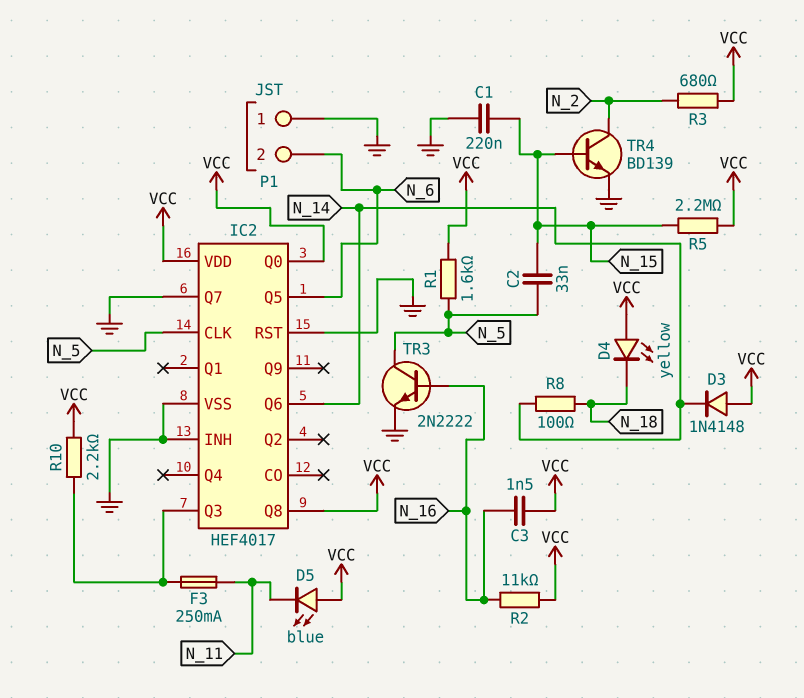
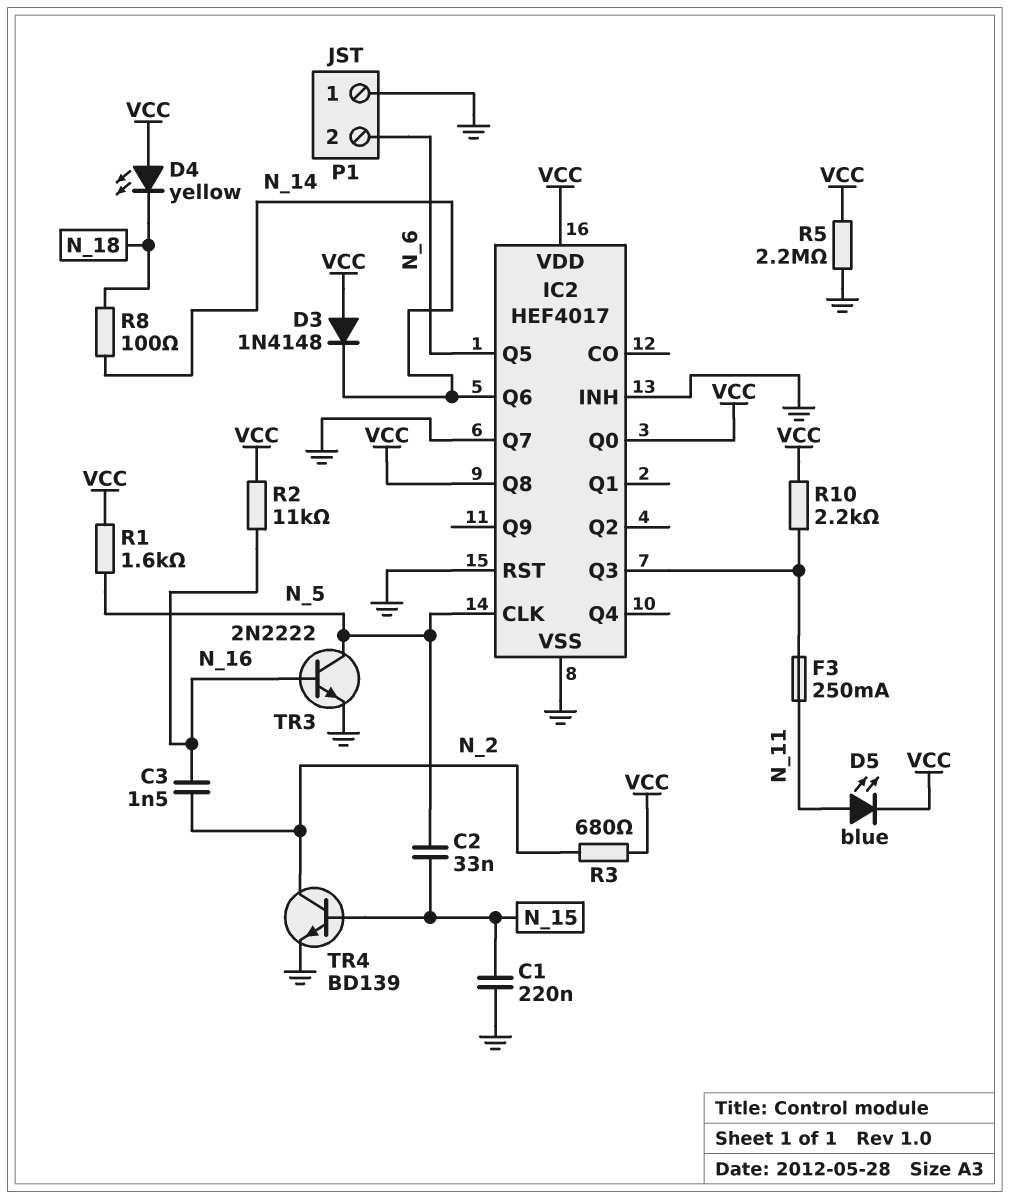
C3: 1.5nF (N_16, VCC) -> 1.5nF (N_2, N_16)
D5: LED blue (A VCC, K N_11) -> LED blue (A N_11, K VCC)
R5: 2.2M (N_15, VCC) -> 2.2M (GND, VCC)

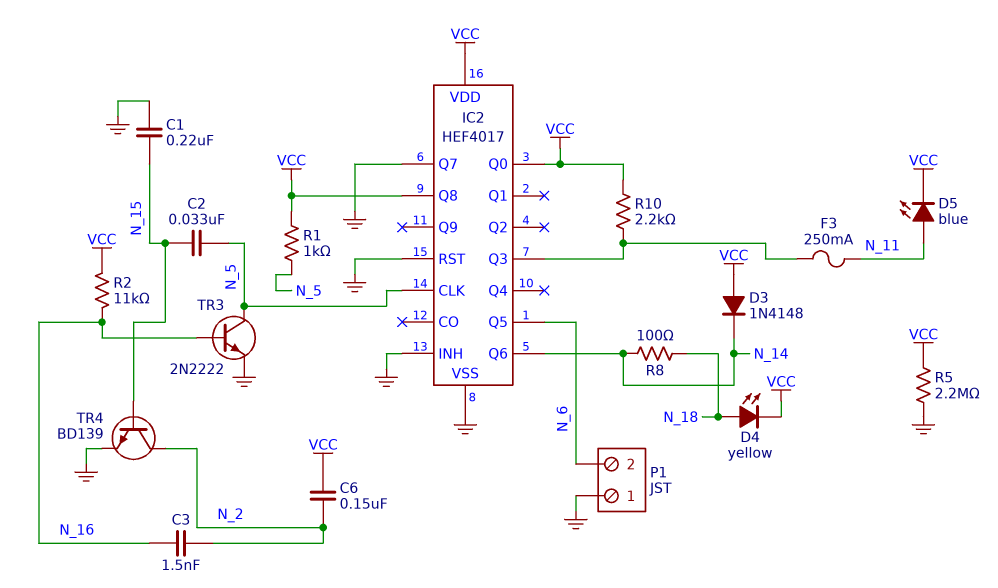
C6: none -> 150nF (N_2, VCC)
D4: LED yellow (A VCC, K N_18) -> LED yellow (A N_18, K VCC)
R1: 1.6k (N_5, VCC) -> 1k (N_5, VCC)
R3: 680 (N_2, VCC) -> none

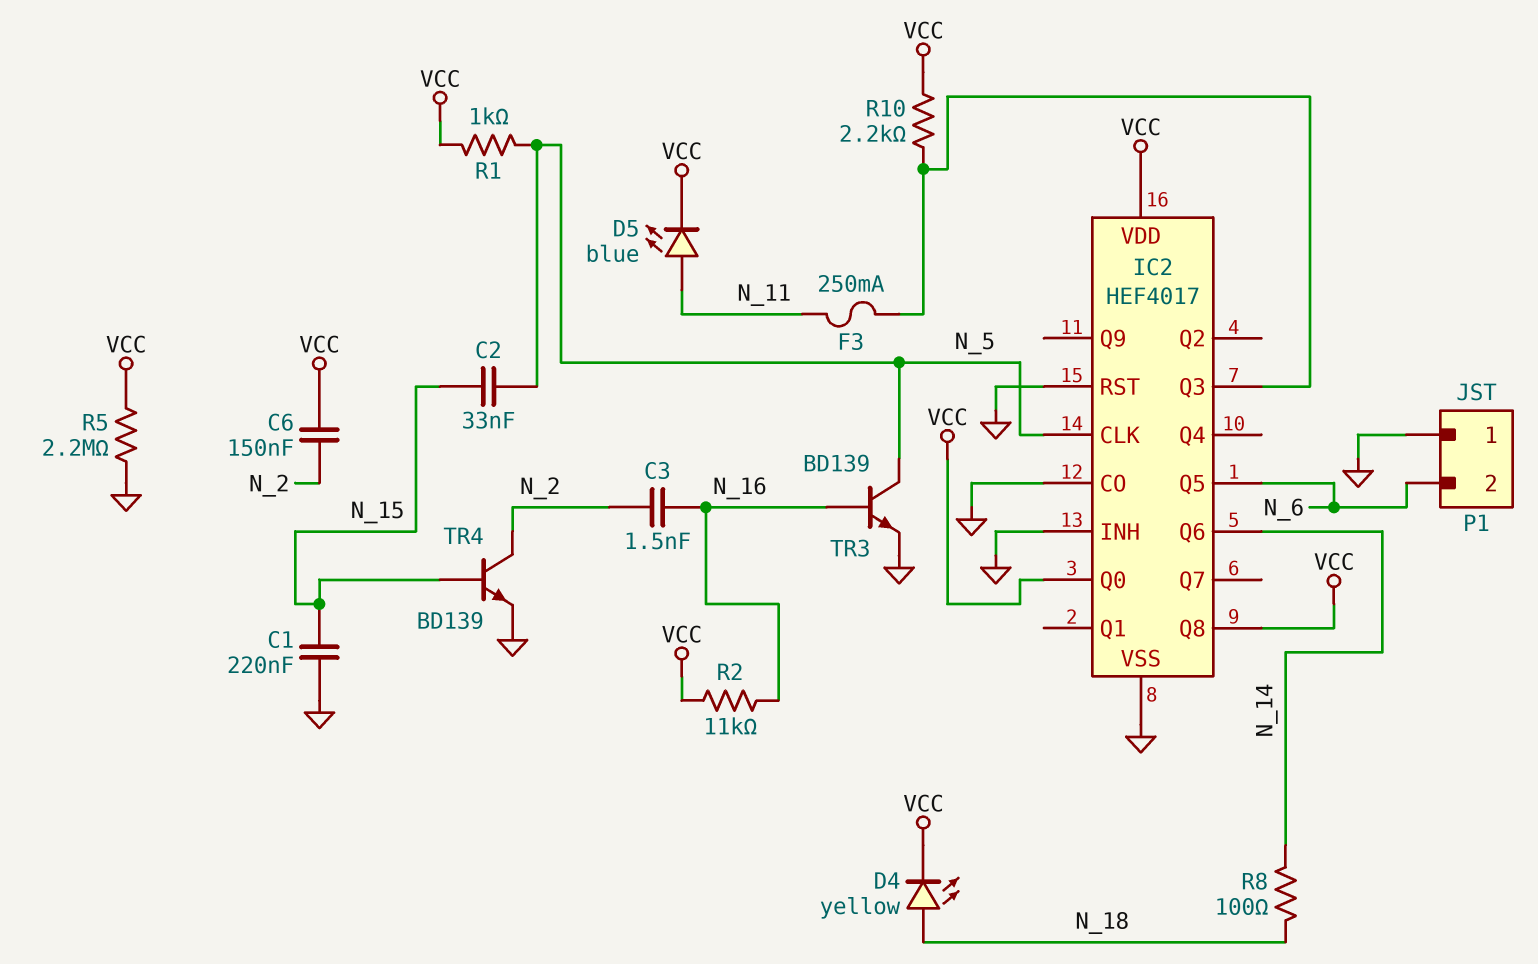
D3: diode 1N4148 (A VCC, K N_14) -> none
IC2 pin CO: none -> GND
IC2 pin Q7: GND -> none
TR3: NPN 2N2222 (B N_16, C N_5, E GND) -> NPN BD139 (B N_16, C N_5, E GND)

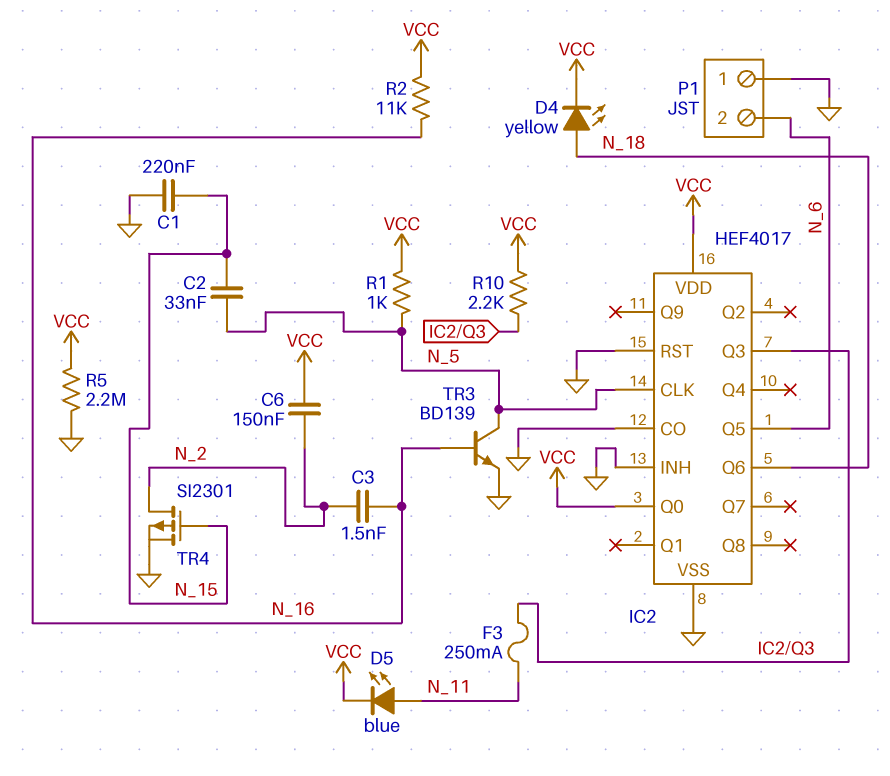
IC2 pin Q6: N_14 -> N_18
IC2 pin Q8: VCC -> none
R8: 100 (N_14, N_18) -> none
TR4: NPN BD139 (B N_15, C N_2, E GND) -> PMOS SI2301 (G N_15, D N_2, S GND)

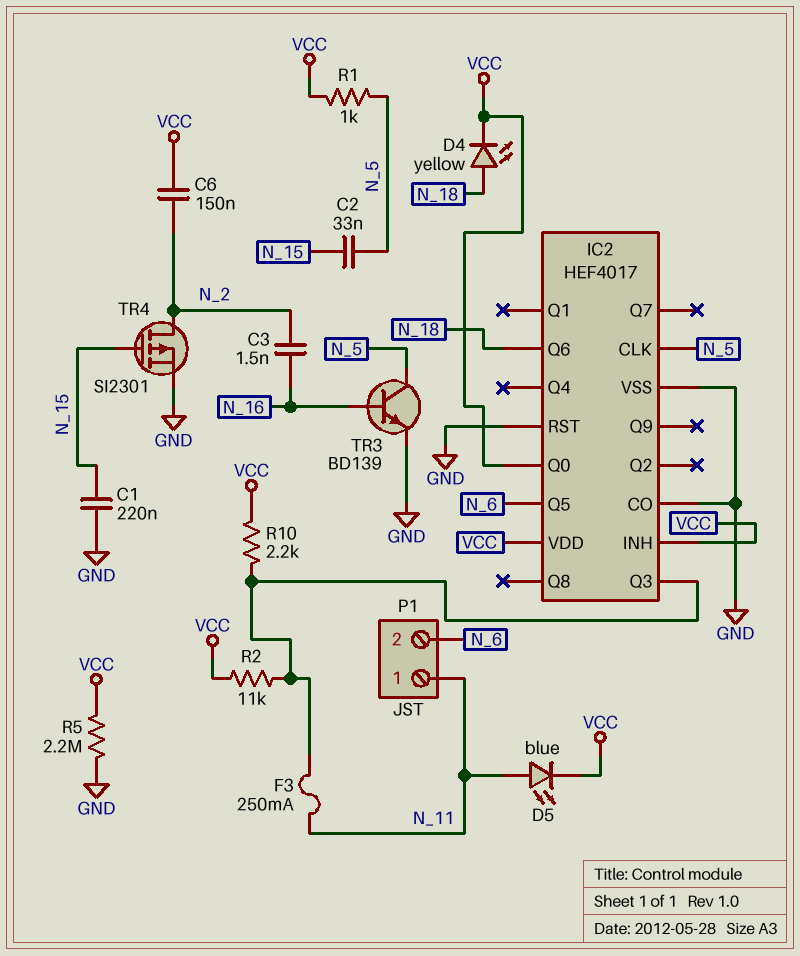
IC2 pin INH: GND -> VCC
P1 pin 1: GND -> N_11
R2: 11k (N_16, VCC) -> 11k (IC2/Q3, VCC)

